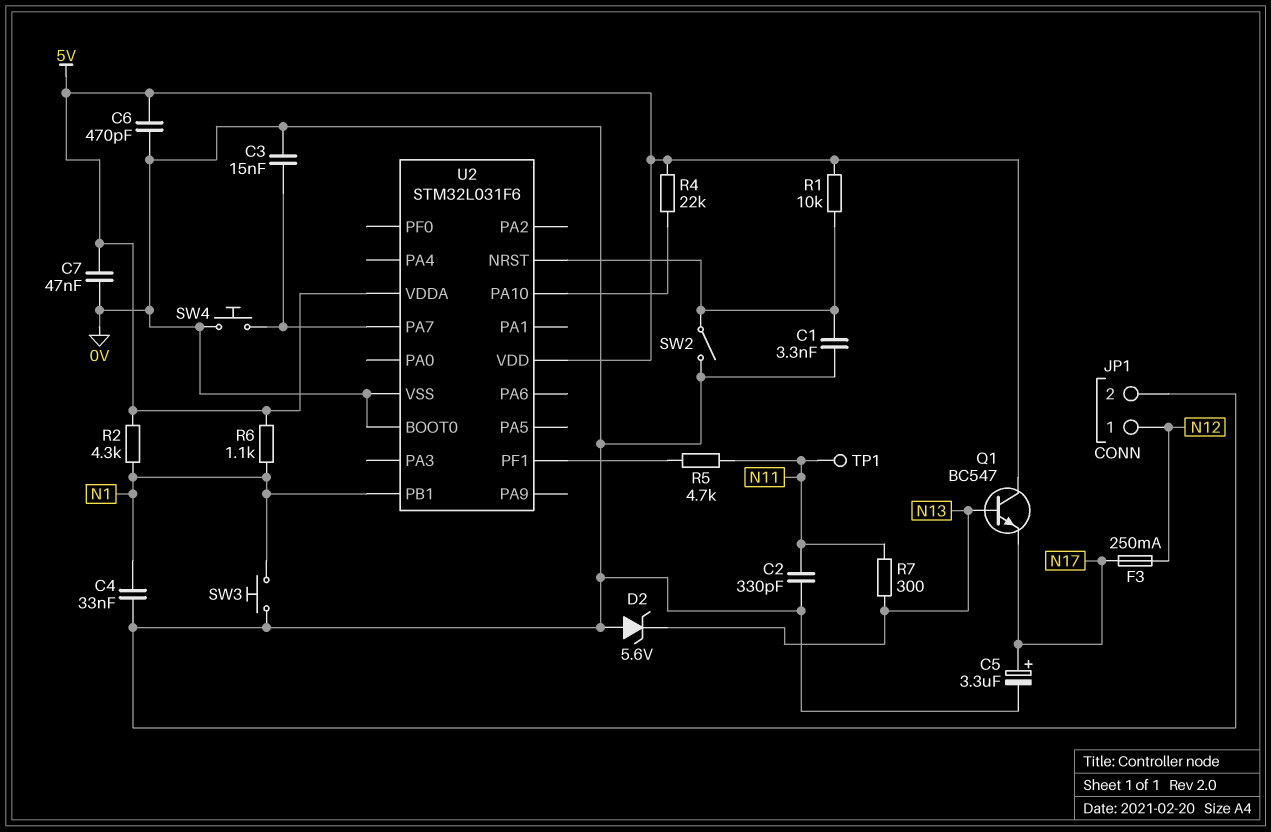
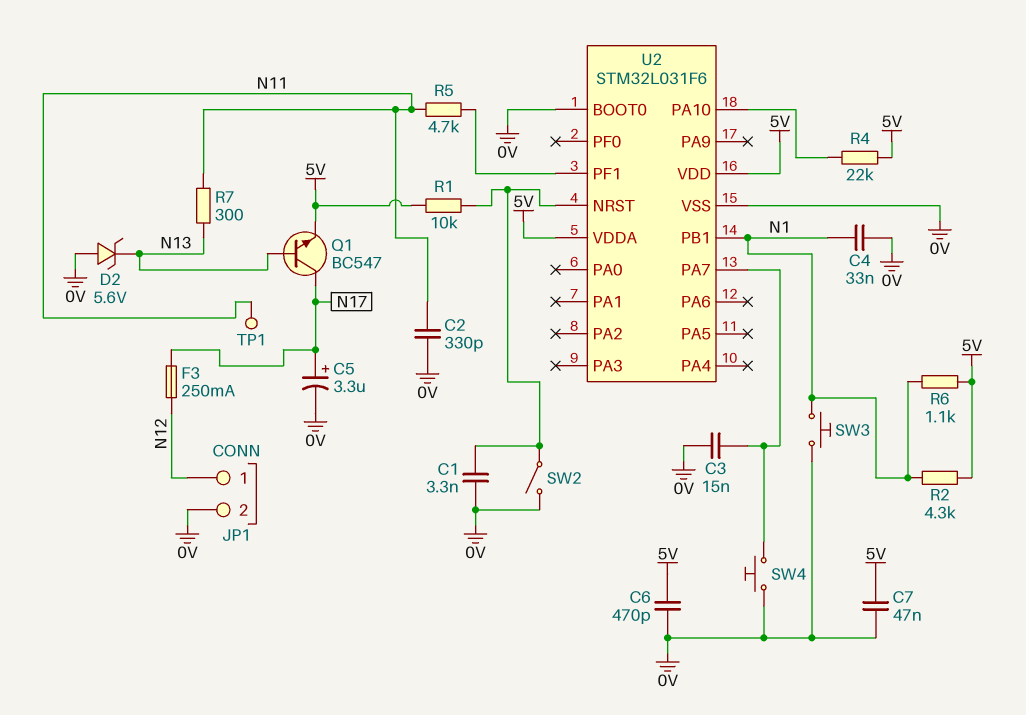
Q1: NPN BC547 (B N13, C 5V, E N17) -> NPN BC547 (B N13, C N17, E 5V)

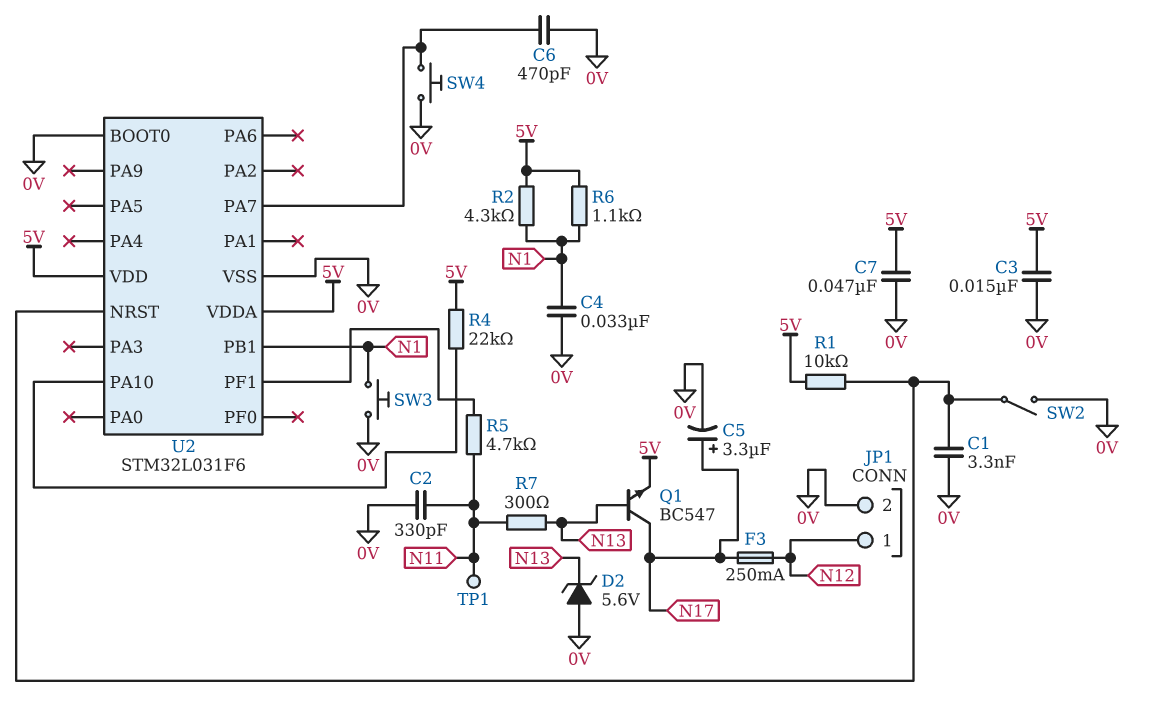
C3: 15nF (0V, U2/PA7) -> 15nF (0V, 5V)
C6: 470pF (0V, 5V) -> 470pF (0V, U2/PA7)

